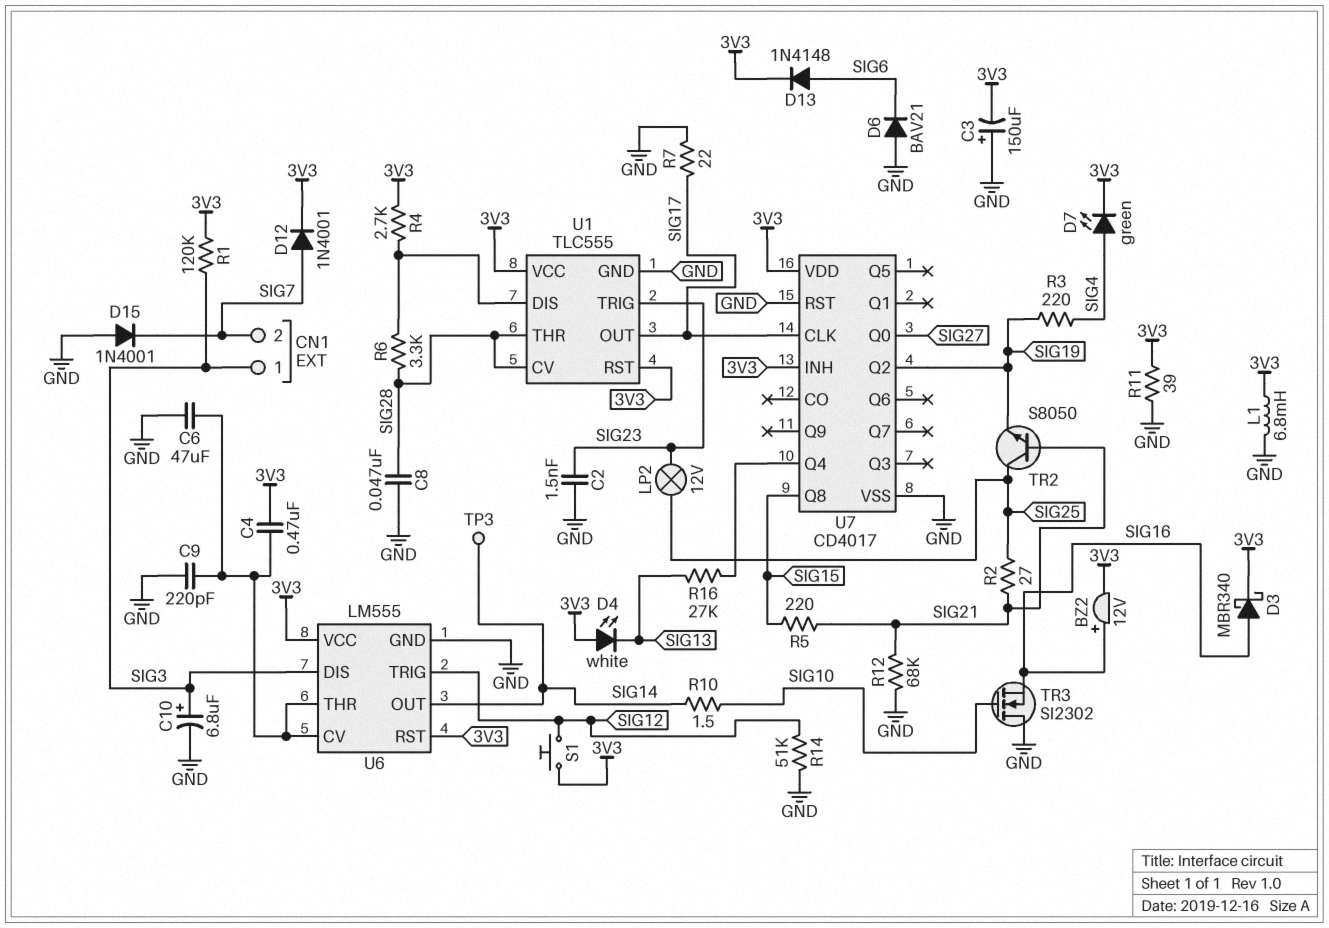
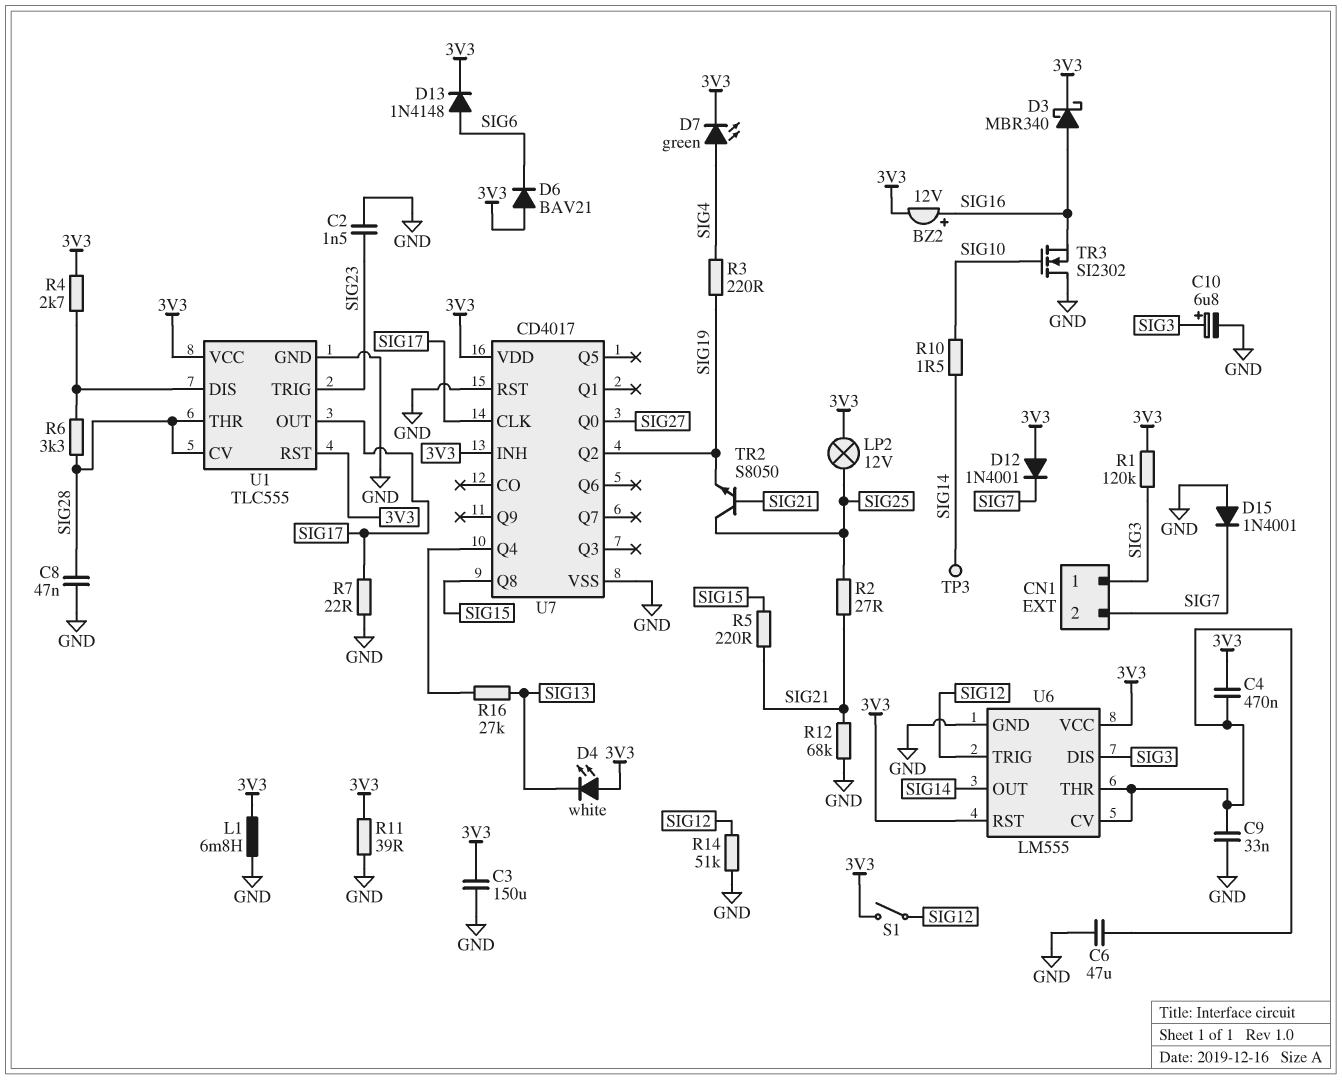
C3: 150uF (plus GND, minus 3V3) -> 150uF (3V3, GND)
C9: 220pF (GND, U6/CV) -> 33nF (GND, U6/CV)
D6: diode BAV21 (A GND, K SIG6) -> diode BAV21 (A 3V3, K SIG6)
D12: diode 1N4001 (A SIG7, K 3V3) -> diode 1N4001 (A 3V3, K SIG7)
LP2: lamp 12V (SIG23, SIG25) -> lamp 12V (3V3, SIG25)
S1: button (3V3, SIG12) -> switch (3V3, SIG12)

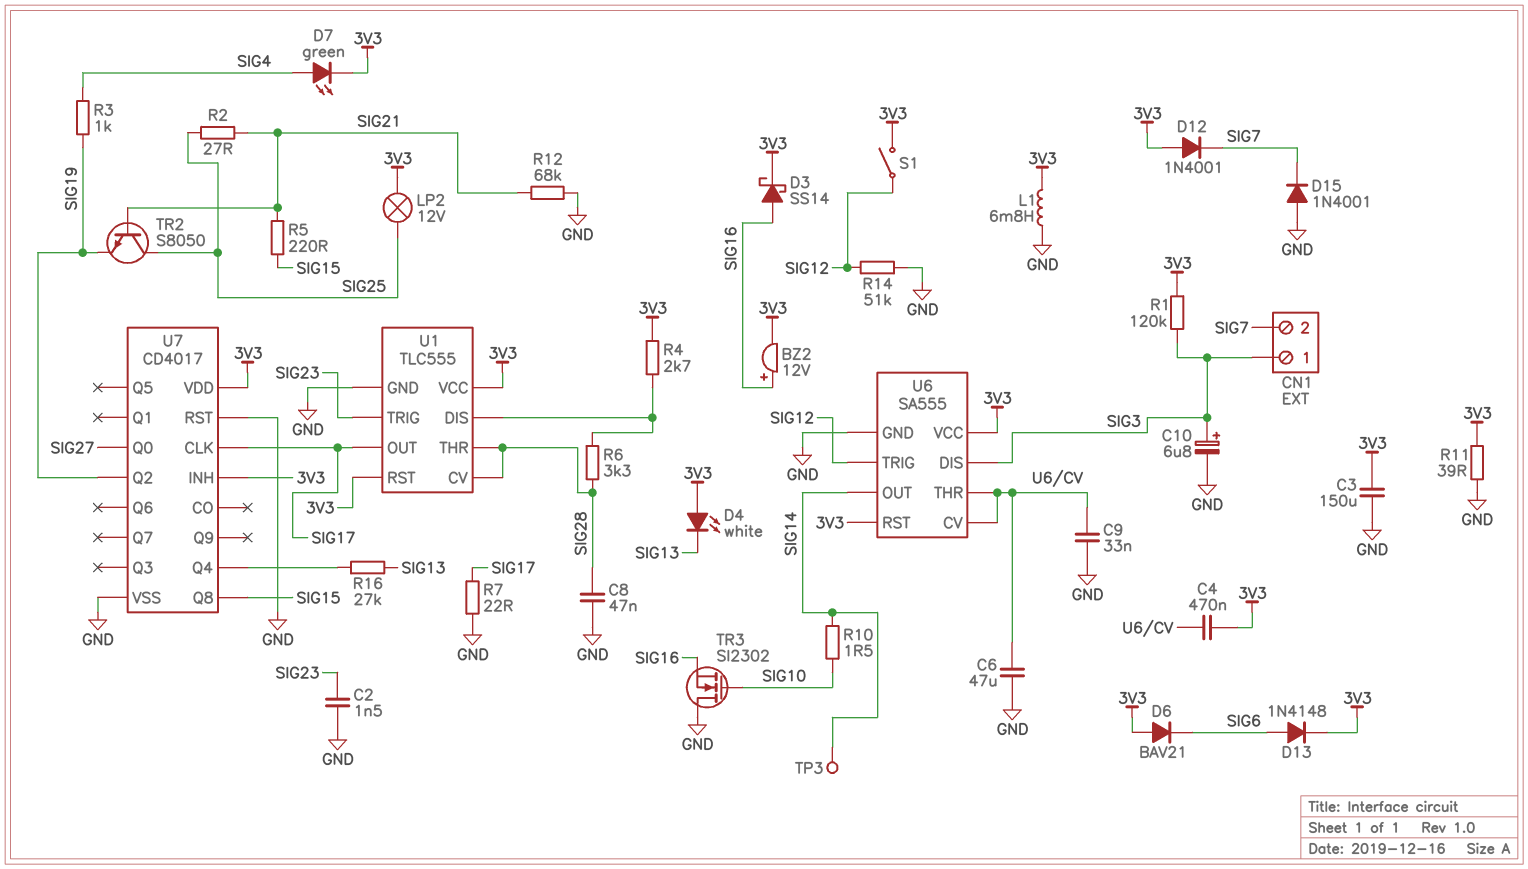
D3: schottky MBR340 (A SIG16, K 3V3) -> schottky SS14 (A SIG16, K 3V3)
R3: 220 (SIG4, SIG19) -> 1k (SIG4, SIG19)
U6: LM555 -> SA555

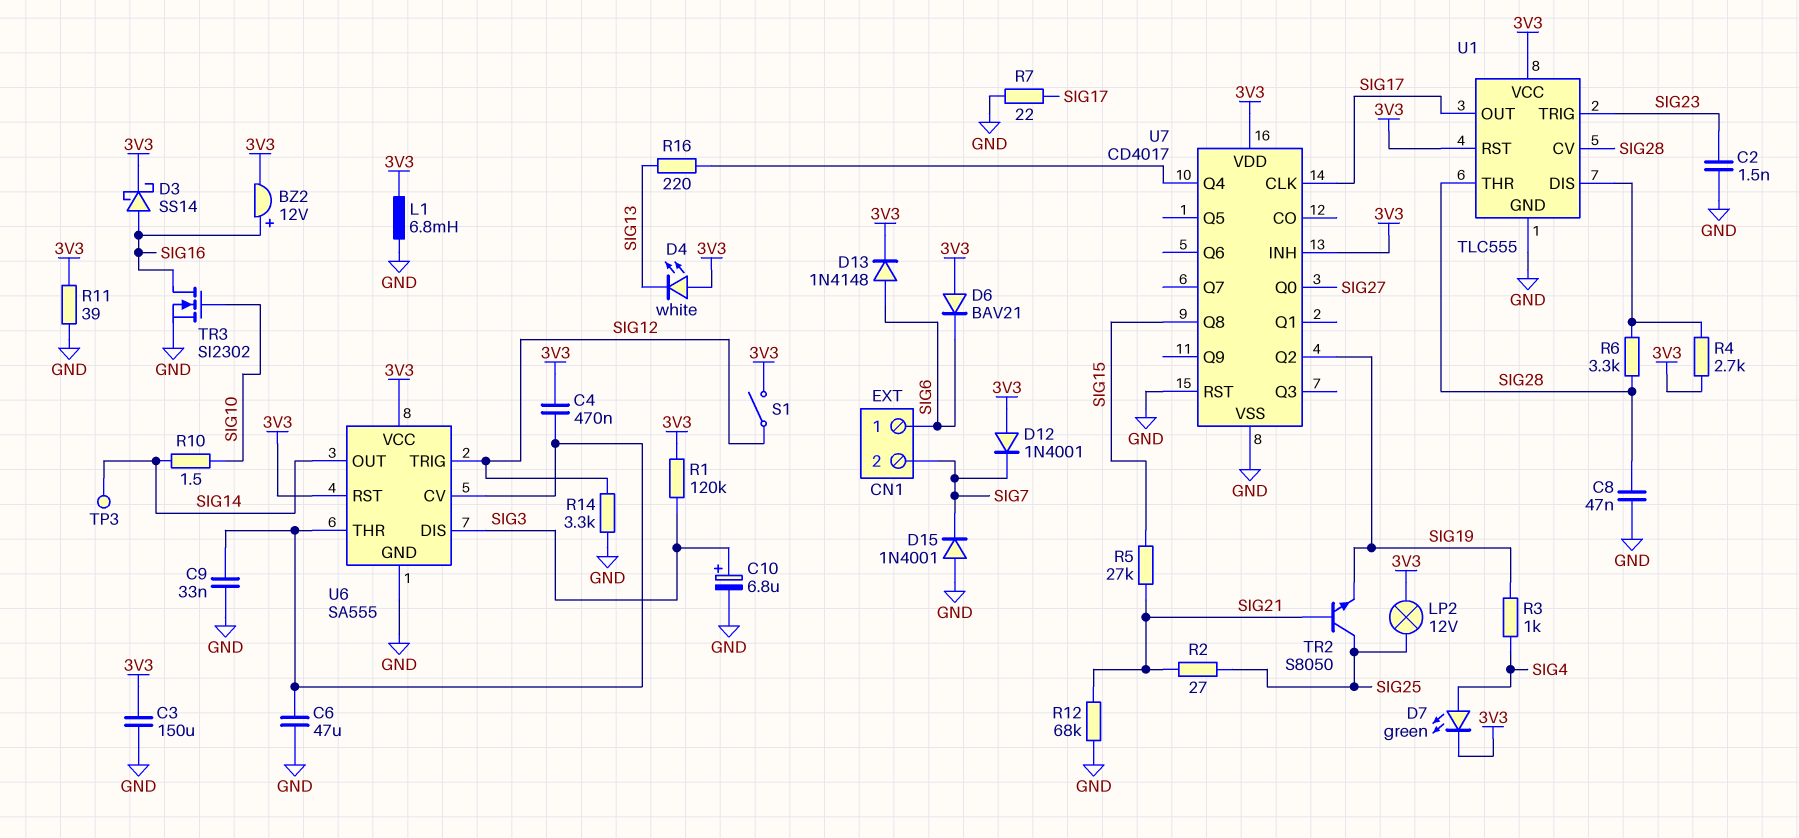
CN1 pin 1: SIG3 -> SIG6
R5: 220 (SIG15, SIG21) -> 27k (SIG15, SIG21)
R14: 51k (GND, SIG12) -> 3.3k (GND, SIG12)
R16: 27k (SIG13, U7/Q4) -> 220 (SIG13, U7/Q4)
TR3: NMOS SI2302 (G SIG10, D GND, S SIG16) -> NMOS SI2302 (G SIG10, D SIG16, S GND)

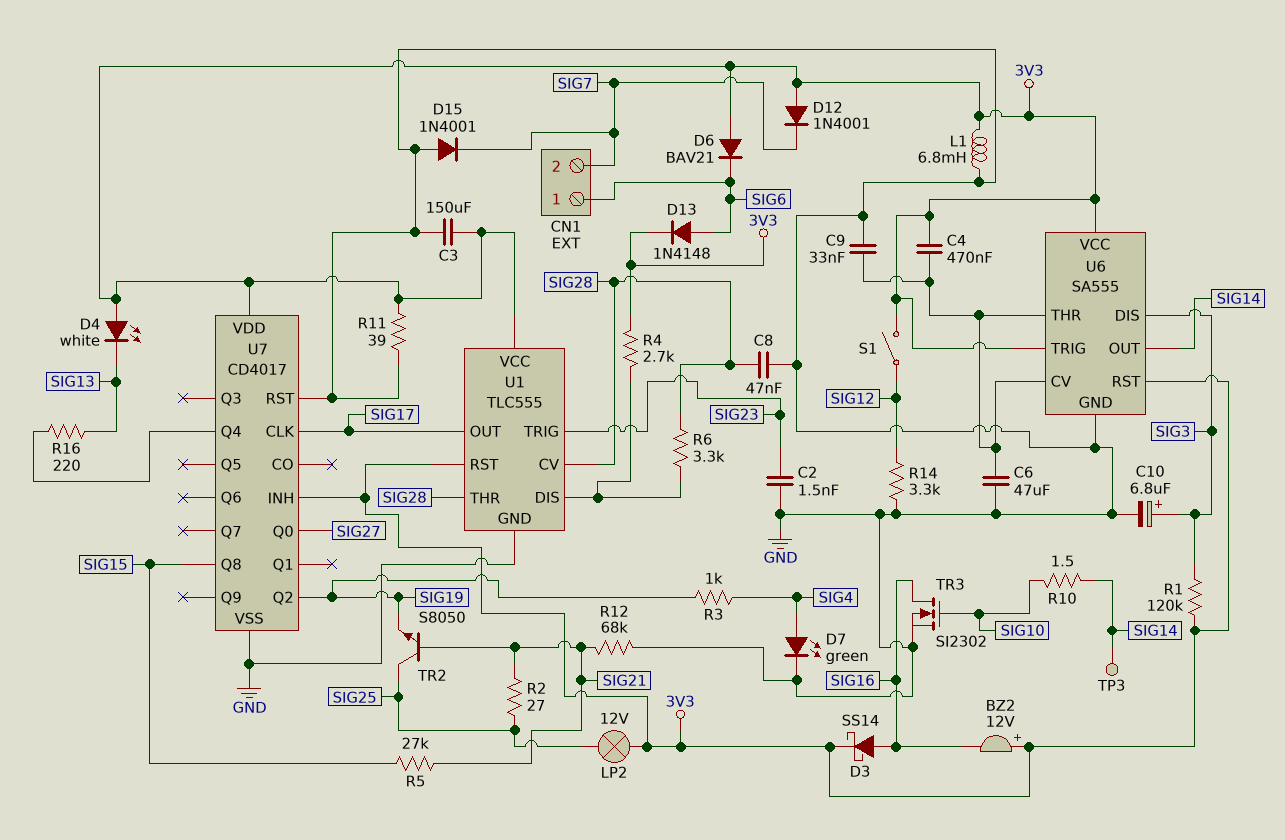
BZ2: buzzer 12V (plus SIG16, minus 3V3) -> buzzer 12V (plus 3V3, minus SIG16)
D7: LED green (A SIG4, K 3V3) -> LED green (A SIG4, K GND)
R7: 22 (GND, SIG17) -> none
U6 pin TRIG: SIG12 -> 3V3

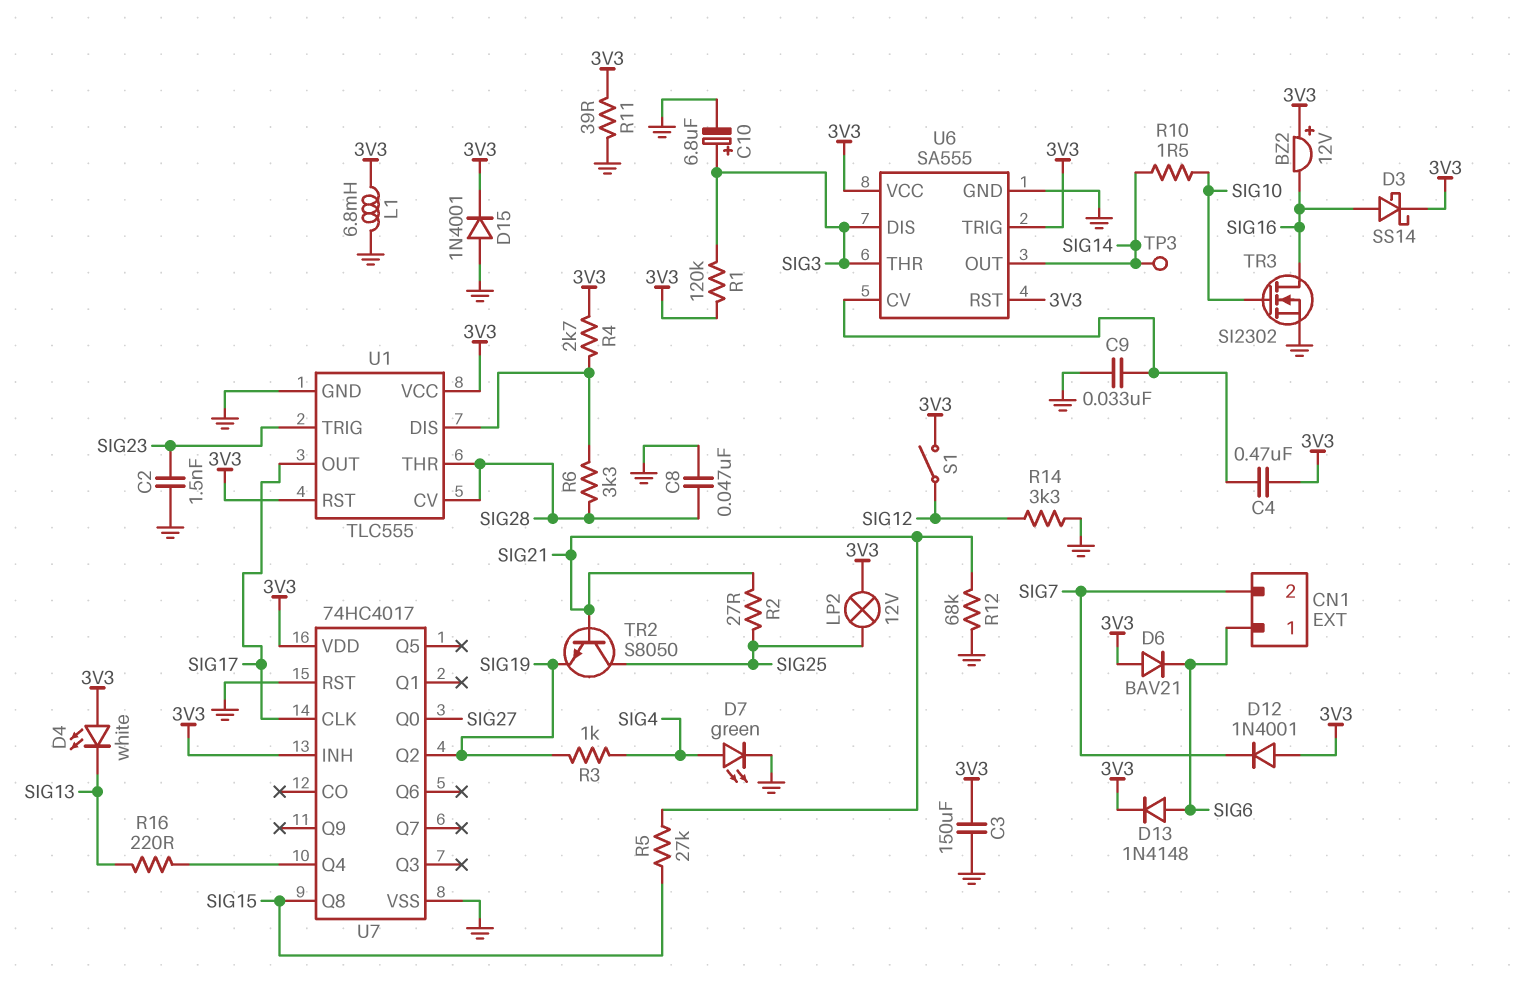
C6: 47uF (GND, U6/CV) -> none
D15: diode 1N4001 (A GND, K SIG7) -> diode 1N4001 (A GND, K 3V3)
U6 pin THR: U6/CV -> SIG3
U7: CD4017 -> 74HC4017

